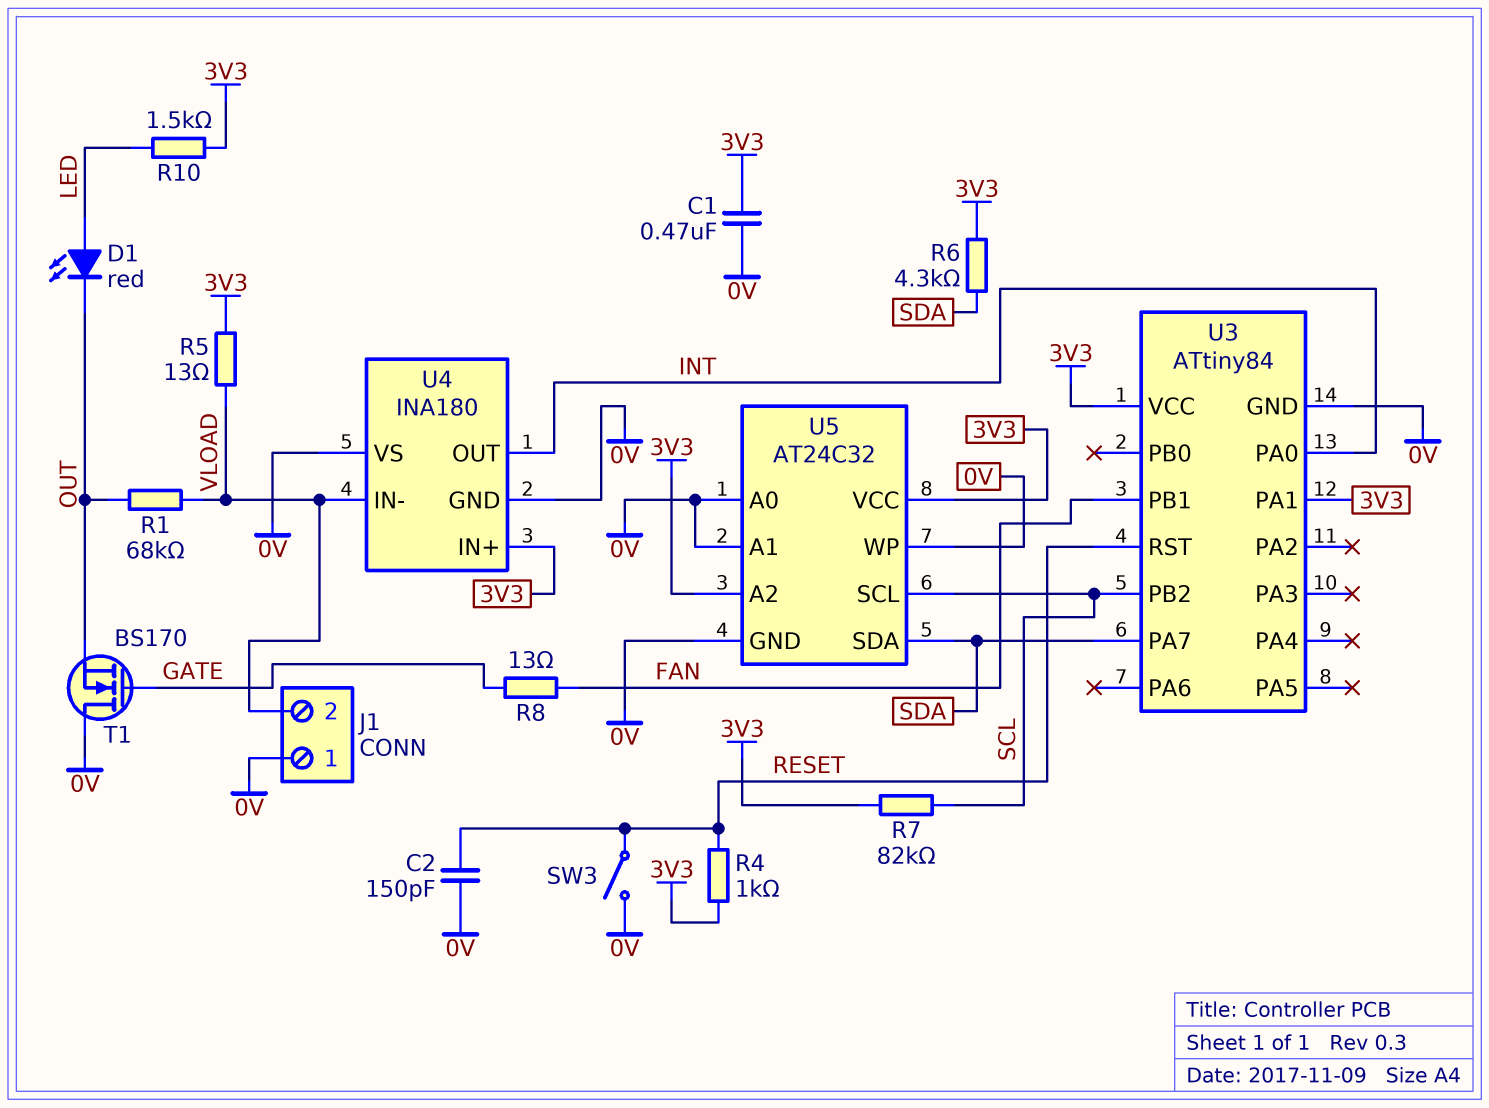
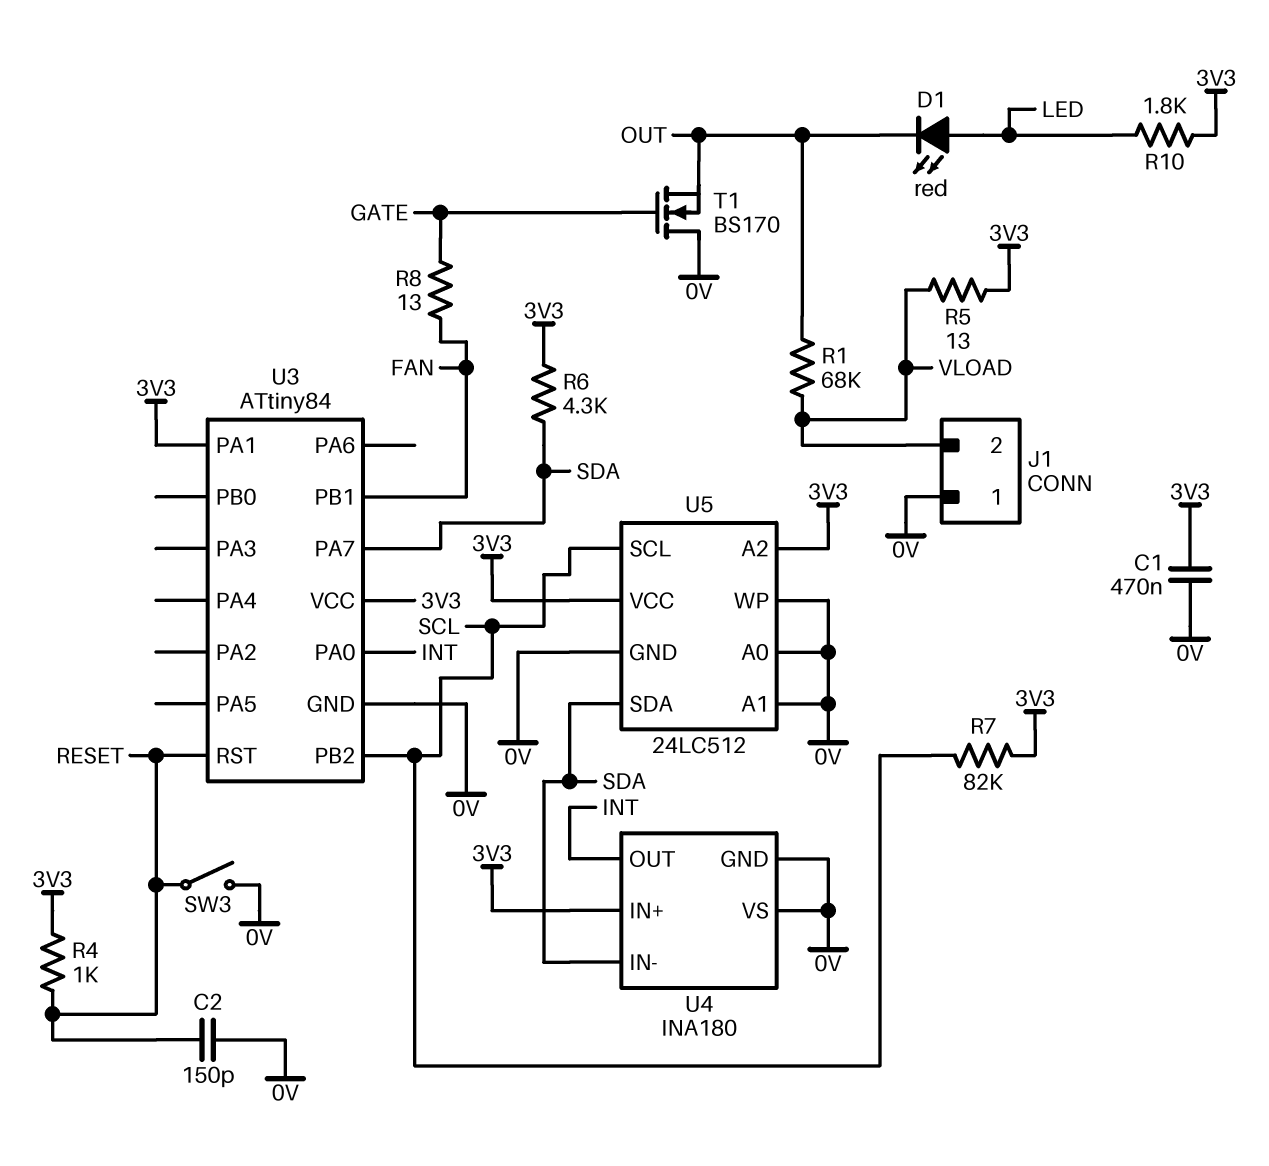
R10: 1.5k (3V3, LED) -> 1.8k (3V3, LED)
U4 pin IN-: VLOAD -> SDA
U5: AT24C32 -> 24LC512

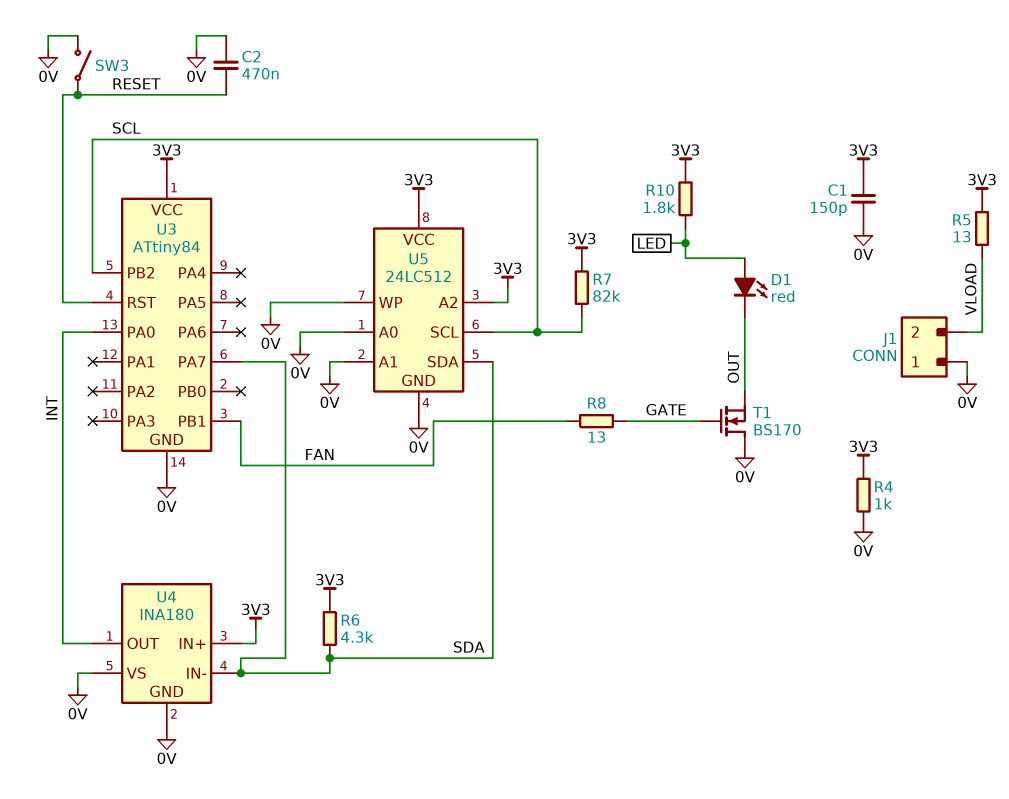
C1: 470nF (0V, 3V3) -> 150pF (0V, 3V3)
C2: 150pF (0V, RESET) -> 470nF (0V, RESET)
R1: 68k (OUT, VLOAD) -> none
R4: 1k (3V3, RESET) -> 1k (0V, 3V3)
U3 pin PA1: 3V3 -> none

